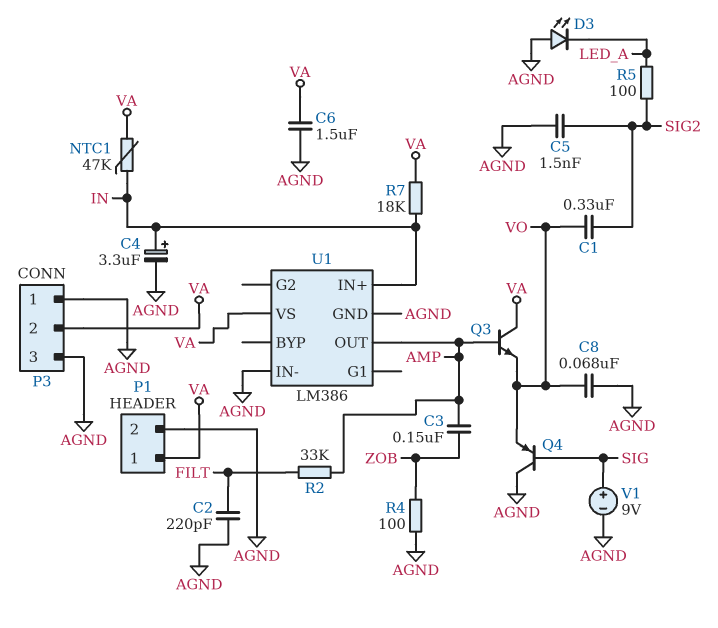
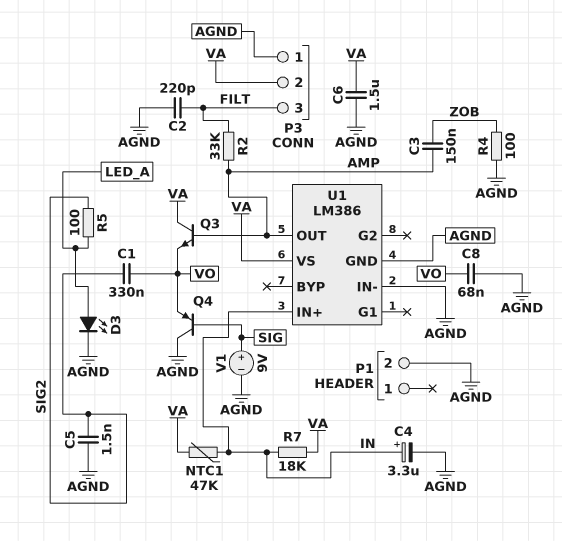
D3: LED (A AGND, K LED_A) -> LED (A LED_A, K AGND)
P1 pin 1: VA -> none
P3 pin 3: AGND -> FILT

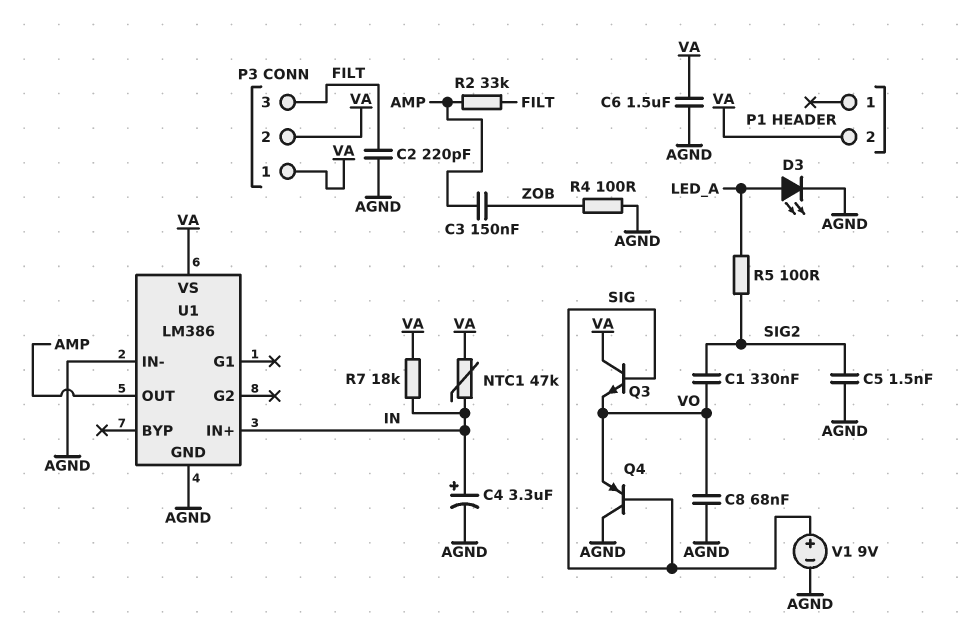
P1 pin 2: AGND -> VA
P3 pin 1: AGND -> VA
Q3: NPN (B AMP, C VA, E VO) -> NPN (B SIG, C VA, E VO)

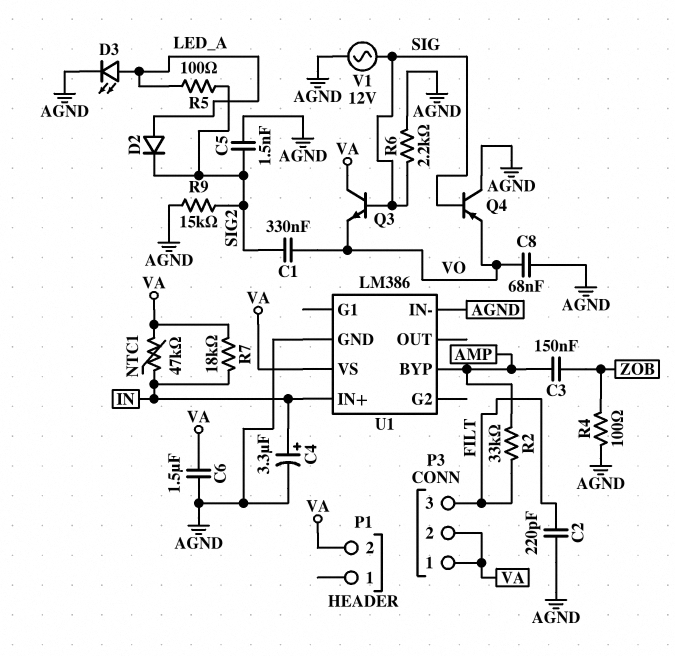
D2: none -> diode (A LED_A, K SIG2)
R6: none -> 2.2k (AGND, SIG)
R9: none -> 15k (AGND, SIG2)
U1 pin BYP: none -> AMP
U1 pin OUT: AMP -> none
V1: 9V (plus SIG, minus AGND) -> AC 12V (AGND, SIG)

